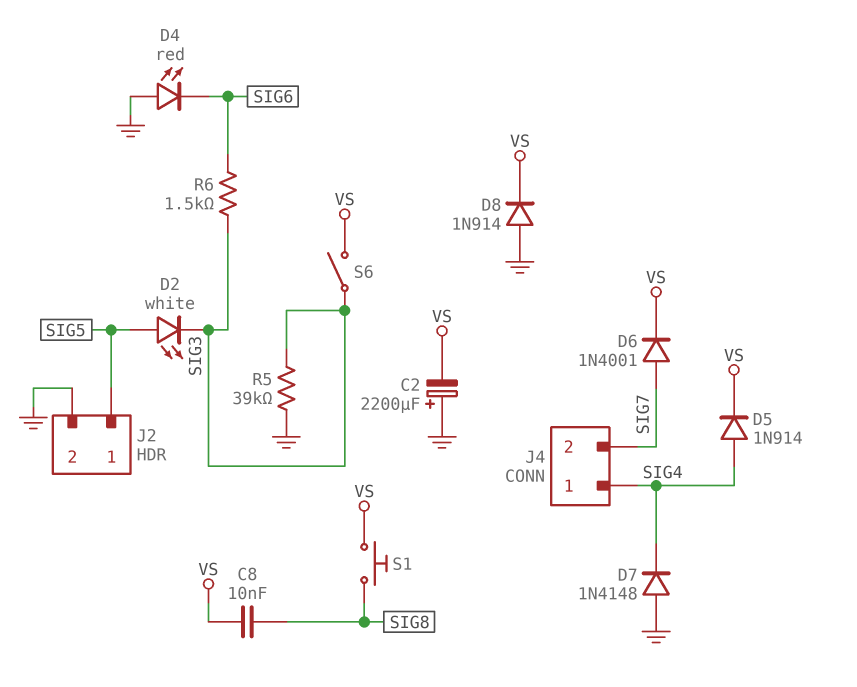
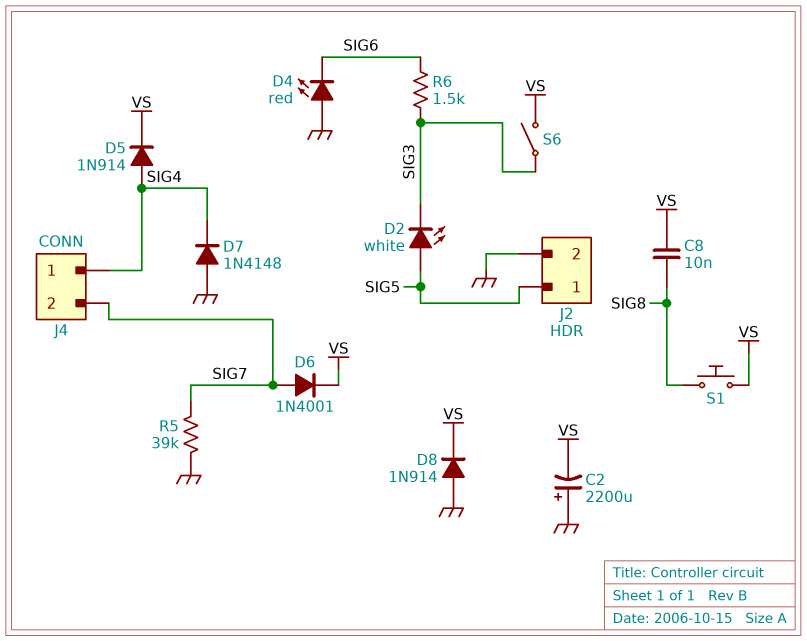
R5: 39k (GND, SIG3) -> 39k (GND, SIG7)

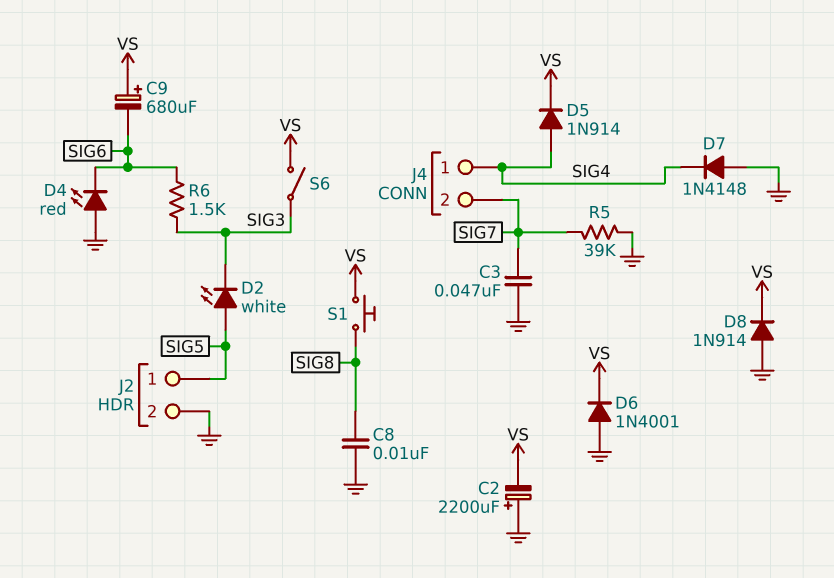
C3: none -> 47nF (GND, SIG7)
C8: 10nF (SIG8, VS) -> 10nF (GND, SIG8)
C9: none -> 680uF (plus VS, minus SIG6)
D6: diode 1N4001 (A SIG7, K VS) -> diode 1N4001 (A GND, K VS)

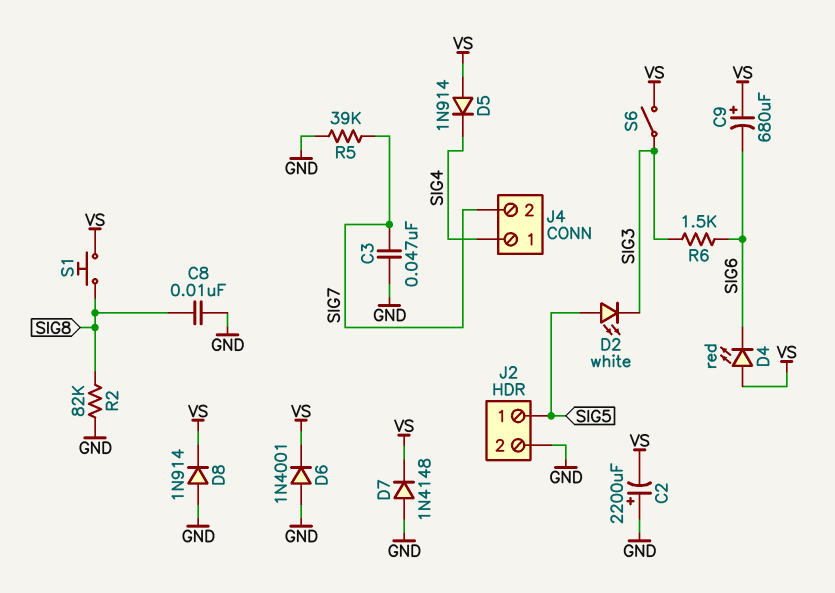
D4: LED red (A GND, K SIG6) -> LED red (A VS, K SIG6)
D5: diode 1N914 (A SIG4, K VS) -> diode 1N914 (A VS, K SIG4)
D7: diode 1N4148 (A GND, K SIG4) -> diode 1N4148 (A GND, K VS)
R2: none -> 82k (GND, SIG8)

